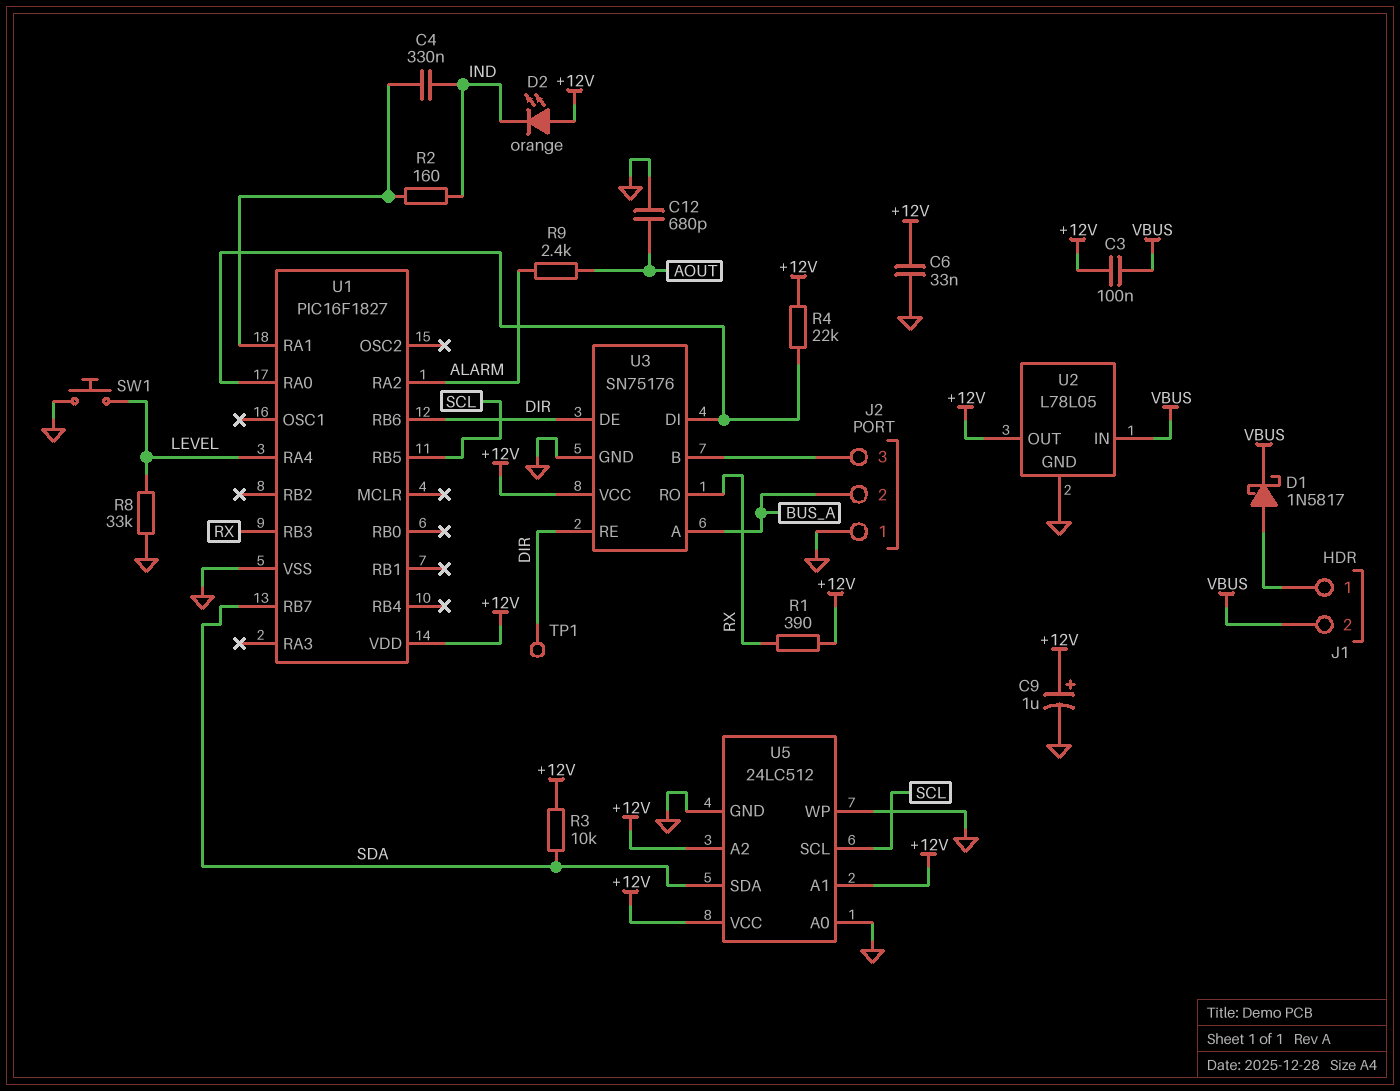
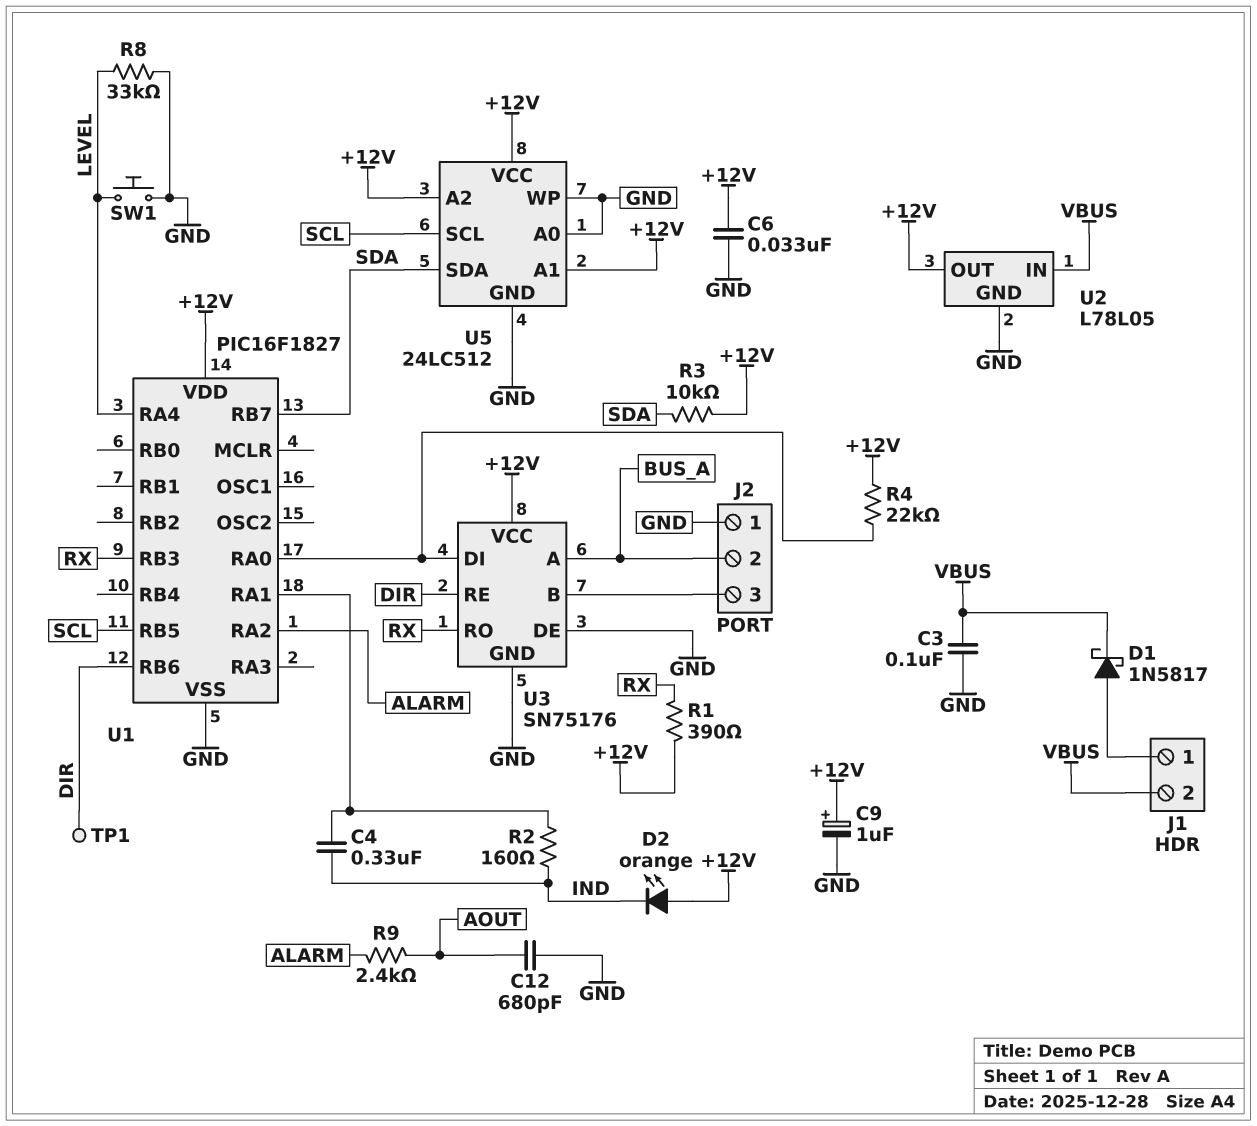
C3: 100nF (+12V, VBUS) -> 100nF (GND, VBUS)
U3 pin DE: DIR -> GND

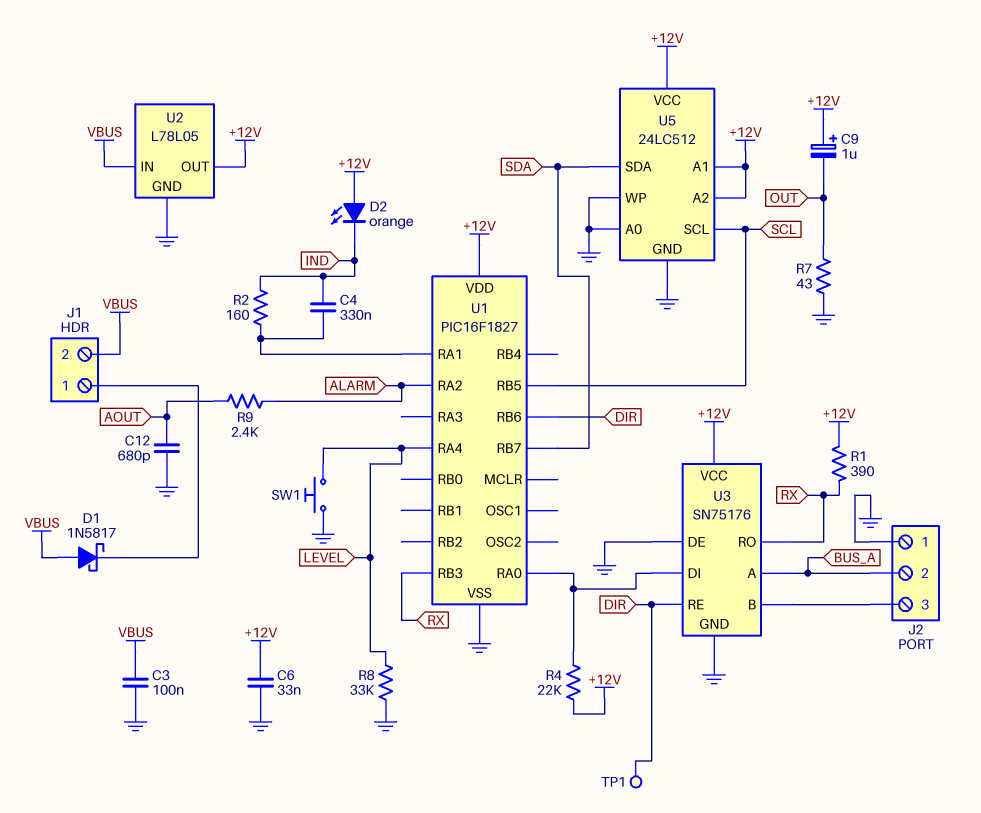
C9: 1uF (plus +12V, minus GND) -> 1uF (plus +12V, minus OUT)
D1: schottky 1N5817 (A J1/1, K VBUS) -> schottky 1N5817 (A VBUS, K J1/1)
R3: 10k (+12V, SDA) -> none
R7: none -> 43 (GND, OUT)

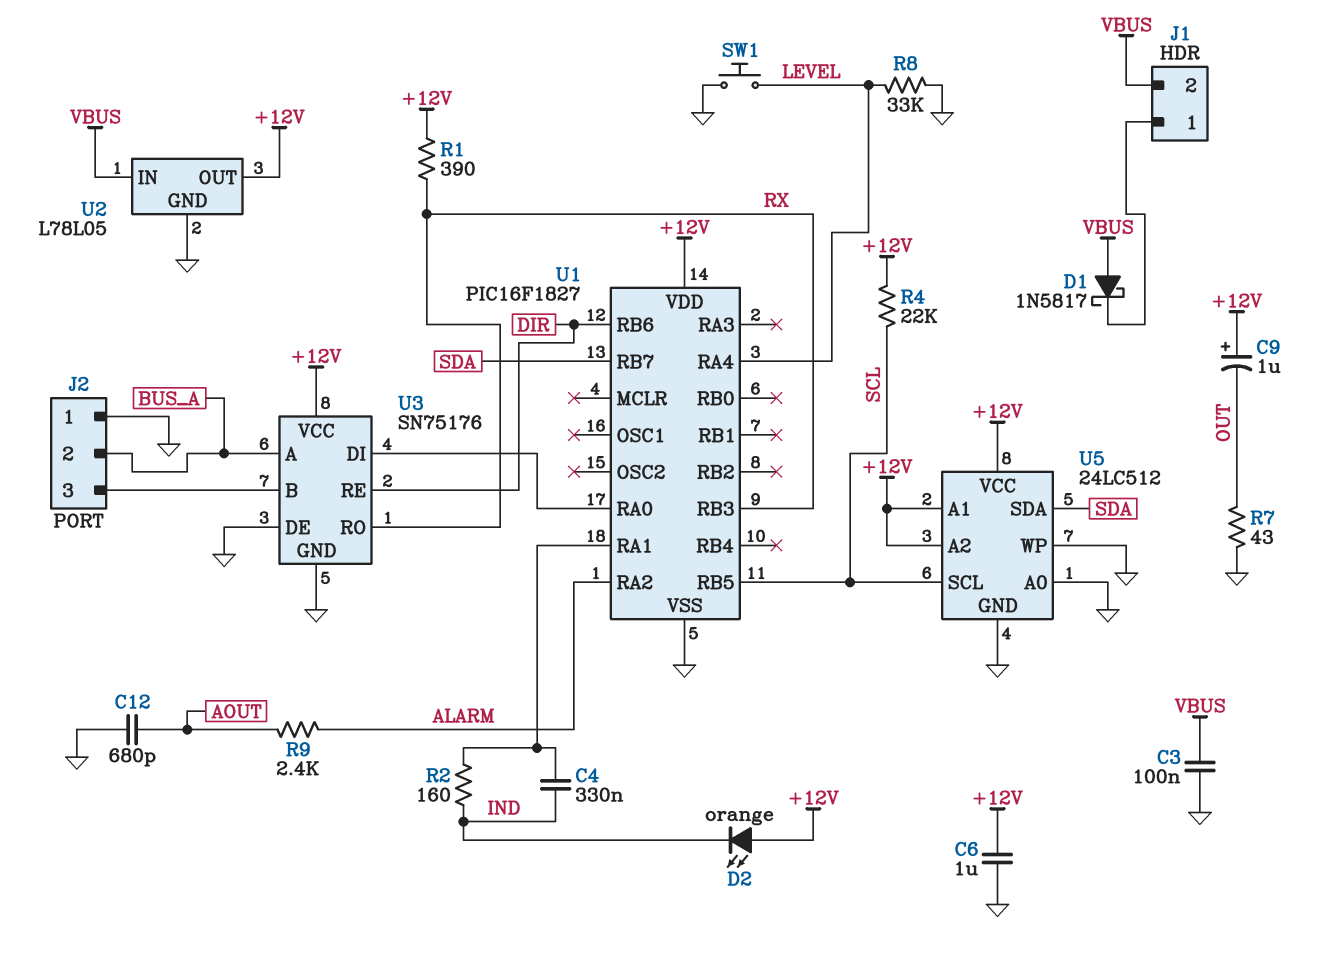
C6: 33nF (+12V, GND) -> 1uF (+12V, GND)
R4: 22k (+12V, U1/RA0) -> 22k (+12V, SCL)
TP1: test point (DIR) -> none

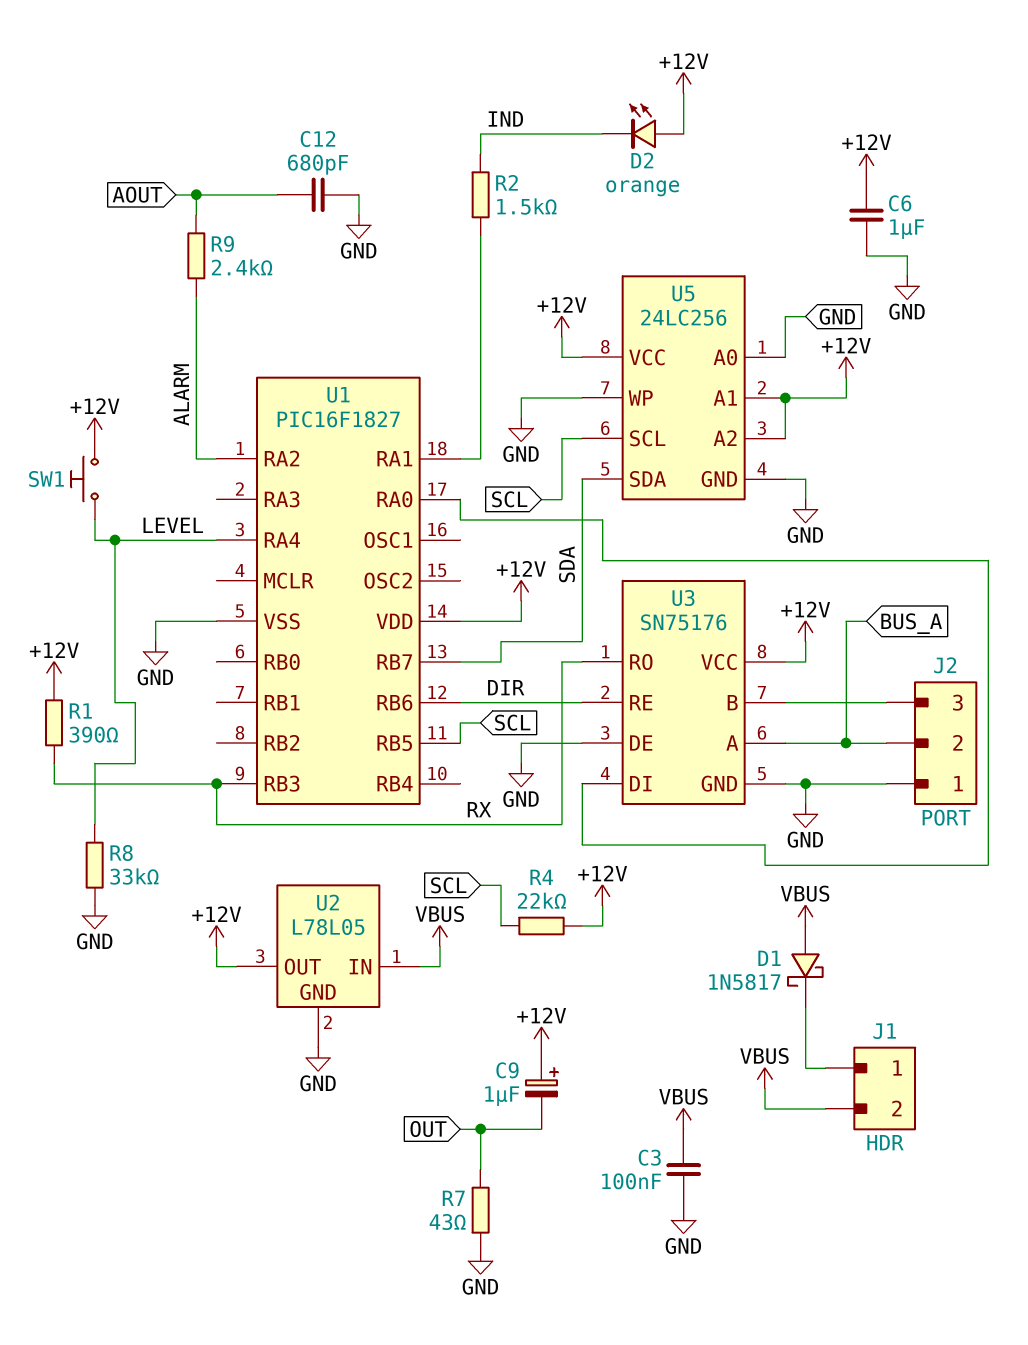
C4: 330nF (IND, U1/RA1) -> none
R2: 160 (IND, U1/RA1) -> 1.5k (IND, U1/RA1)
SW1: button (GND, LEVEL) -> button (+12V, LEVEL)
U5: 24LC512 -> 24LC256

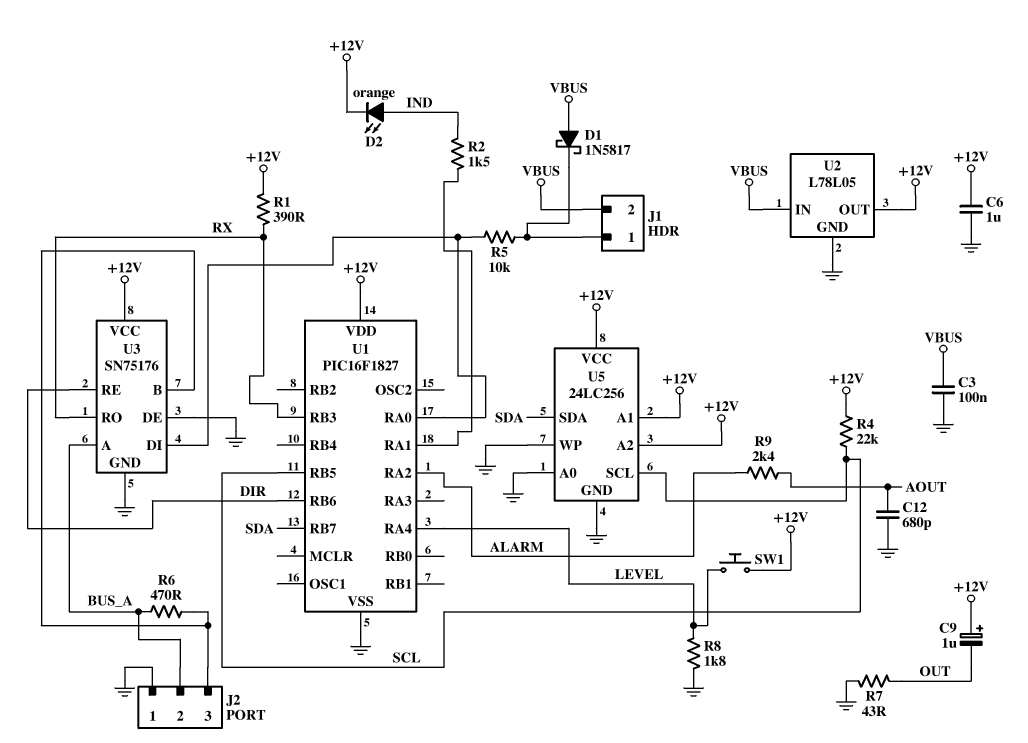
D2: LED orange (A +12V, K IND) -> LED orange (A IND, K +12V)
R5: none -> 10k (J1/1, U1/RA0)
R6: none -> 470 (BUS_A, J2/3)
R8: 33k (GND, LEVEL) -> 1.8k (GND, LEVEL)

